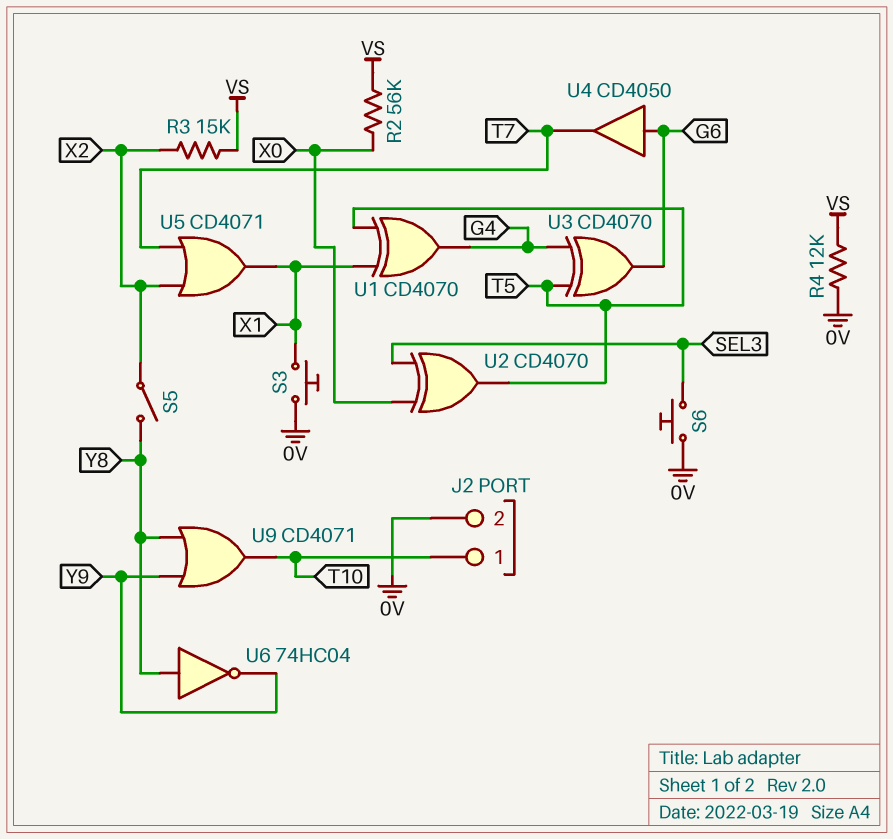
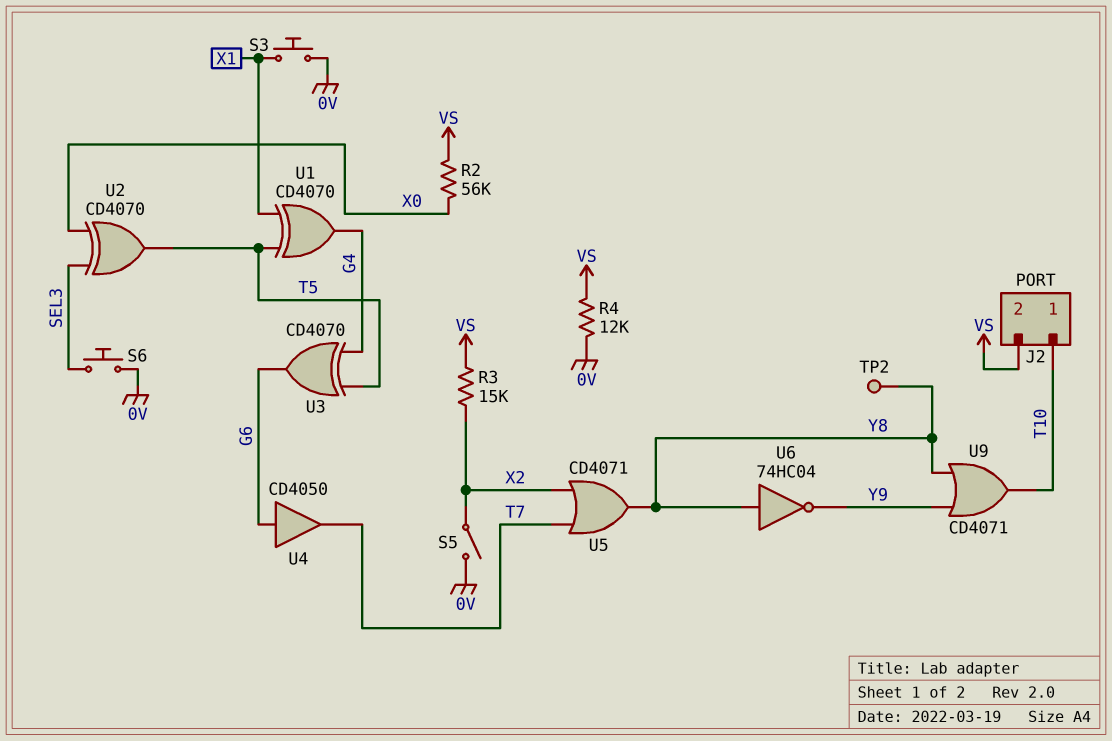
J2 pin 2: 0V -> VS
S5: switch (X2, Y8) -> switch (0V, X2)
TP2: none -> test point (Y8)
U5: OR CD4071 (in T7, in X2, out X1) -> OR CD4071 (in T7, in X2, out Y8)

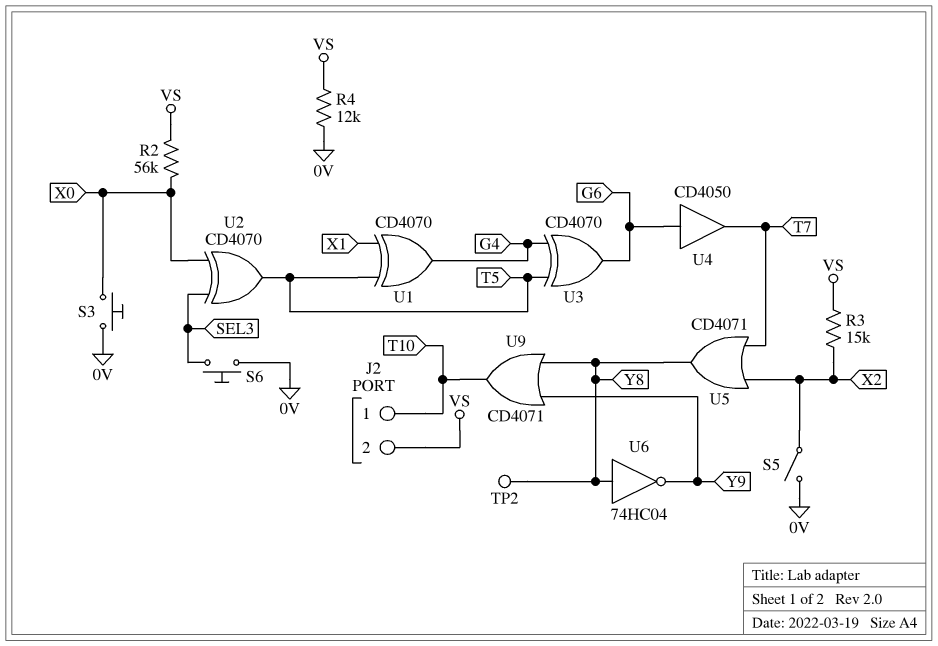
S3: button (0V, X1) -> button (0V, X0)

